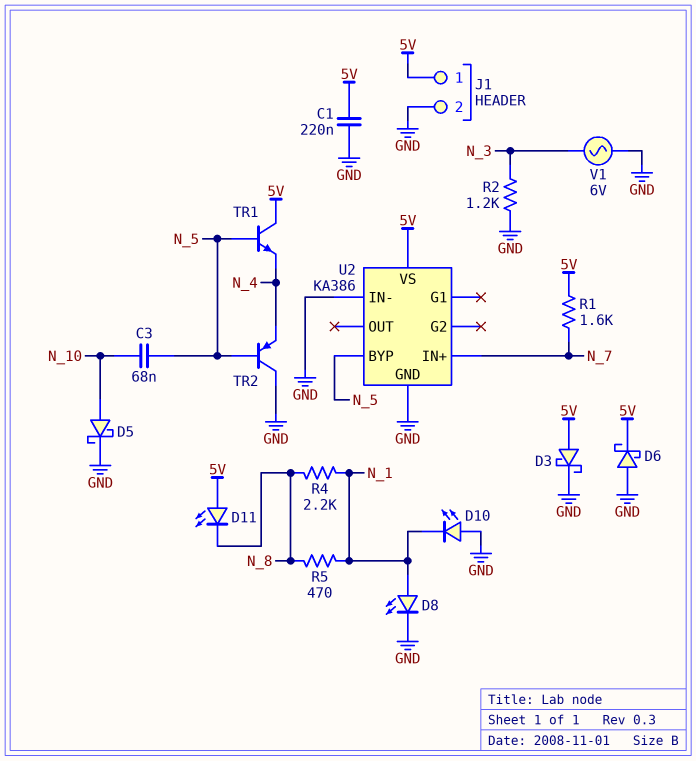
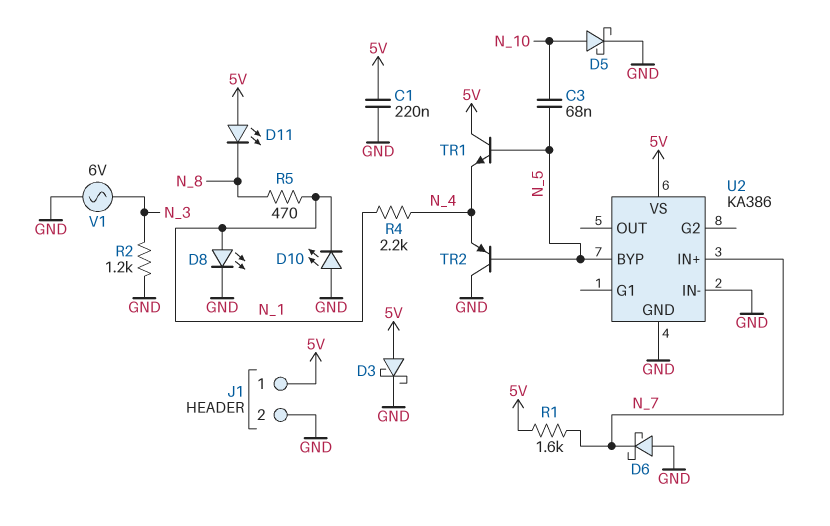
D6: schottky (A GND, K 5V) -> schottky (A GND, K N_7)
R4: 2.2k (N_1, N_8) -> 2.2k (N_1, N_4)

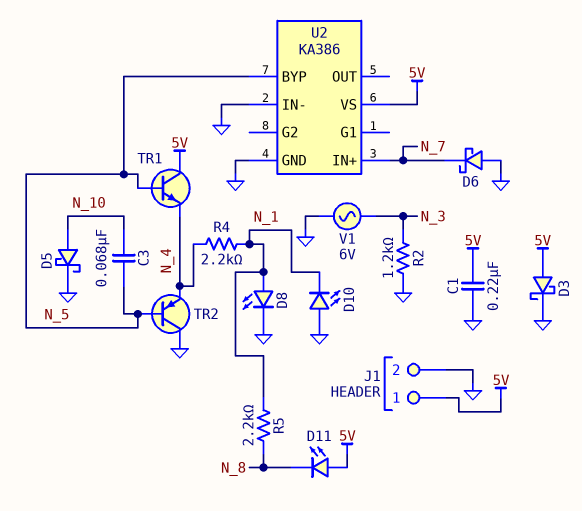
R1: 1.6k (5V, N_7) -> none
R5: 470 (N_1, N_8) -> 2.2k (N_1, N_8)

